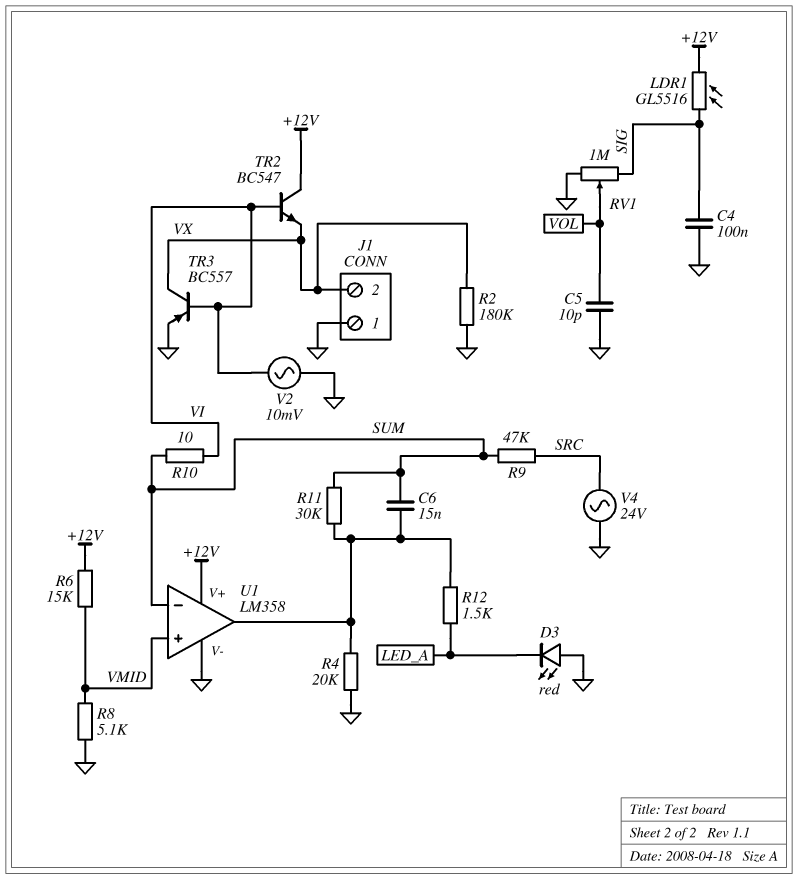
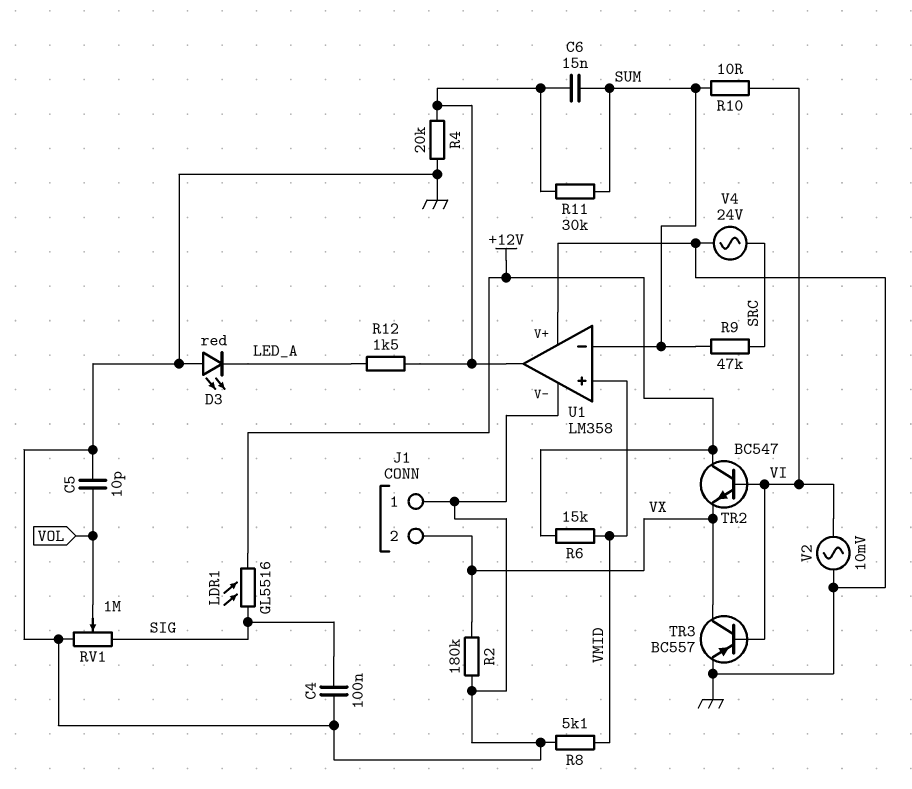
U1 pin V+: +12V -> GND

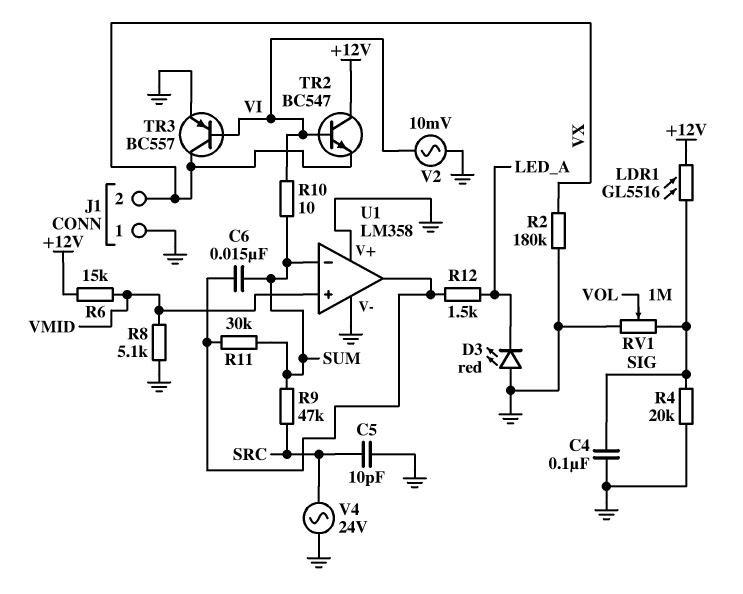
C5: 10pF (GND, VOL) -> 10pF (GND, SRC)
R4: 20k (GND, U1/out) -> 20k (GND, SIG)

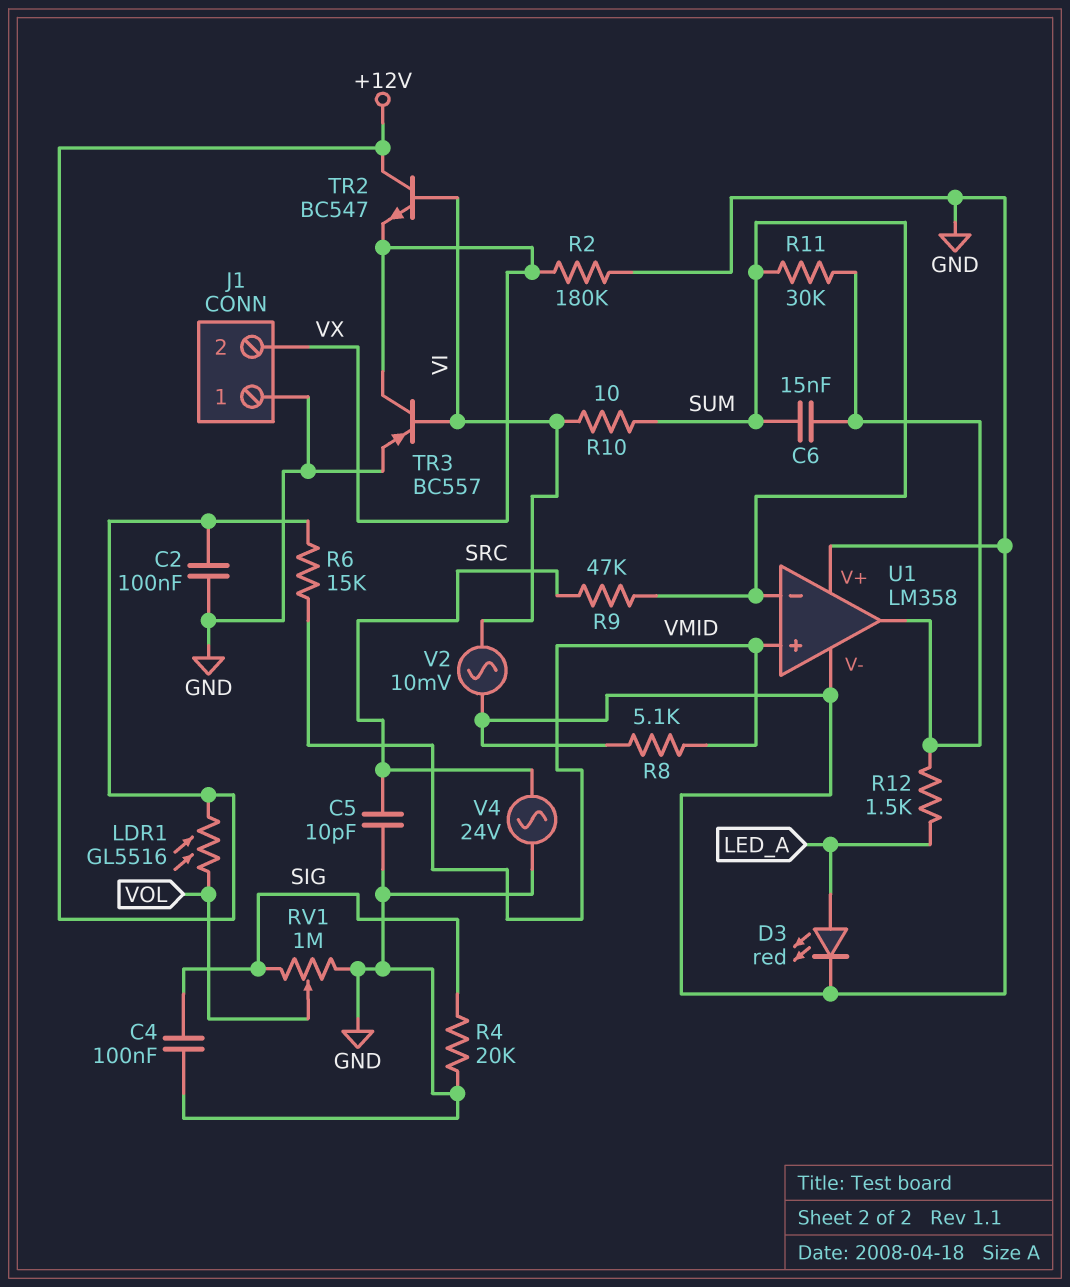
C2: none -> 100nF (+12V, GND)
D3: LED red (A GND, K LED_A) -> LED red (A LED_A, K GND)
LDR1: GL5516 (+12V, SIG) -> GL5516 (+12V, VOL)

